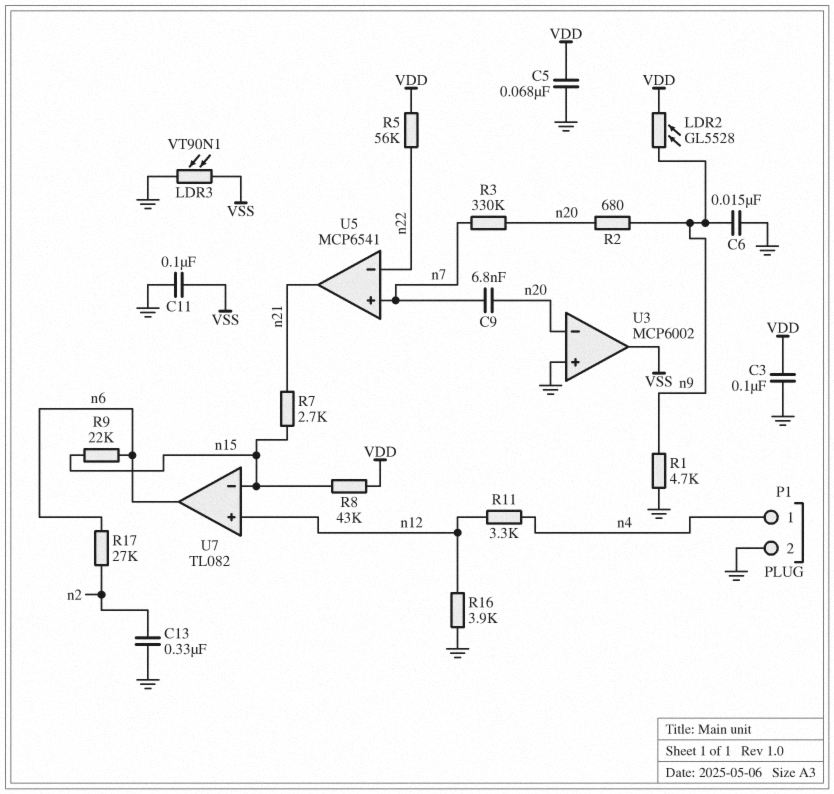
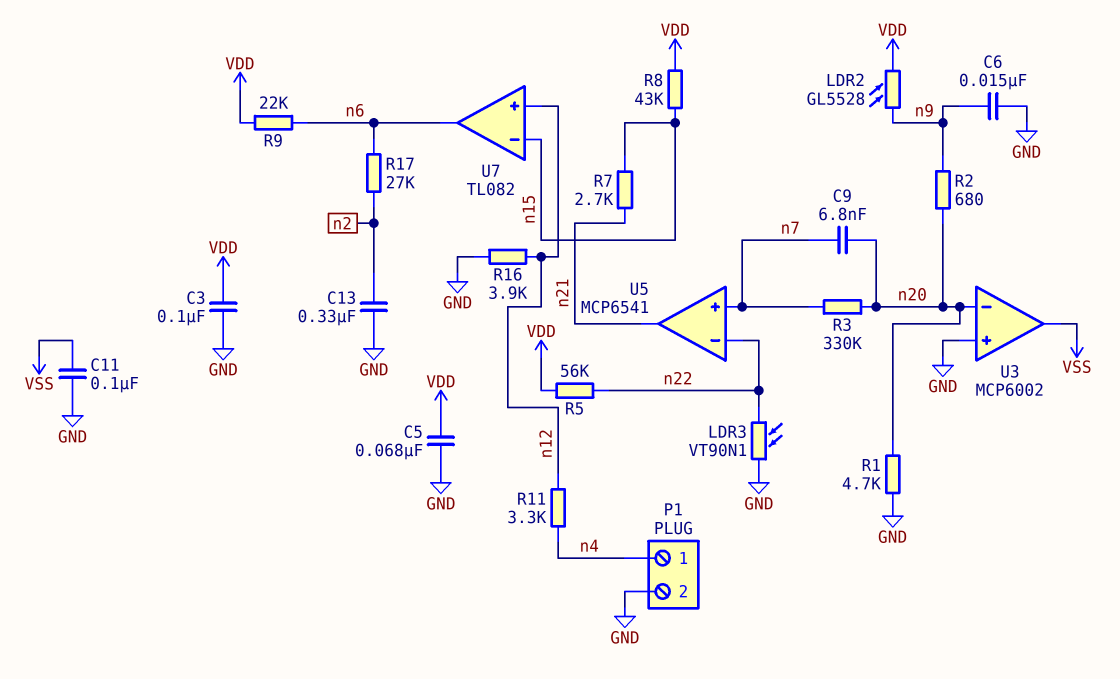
LDR3: VT90N1 (GND, VSS) -> VT90N1 (GND, n22)
R1: 4.7k (GND, n9) -> 4.7k (GND, n20)
R9: 22k (n6, n15) -> 22k (VDD, n6)

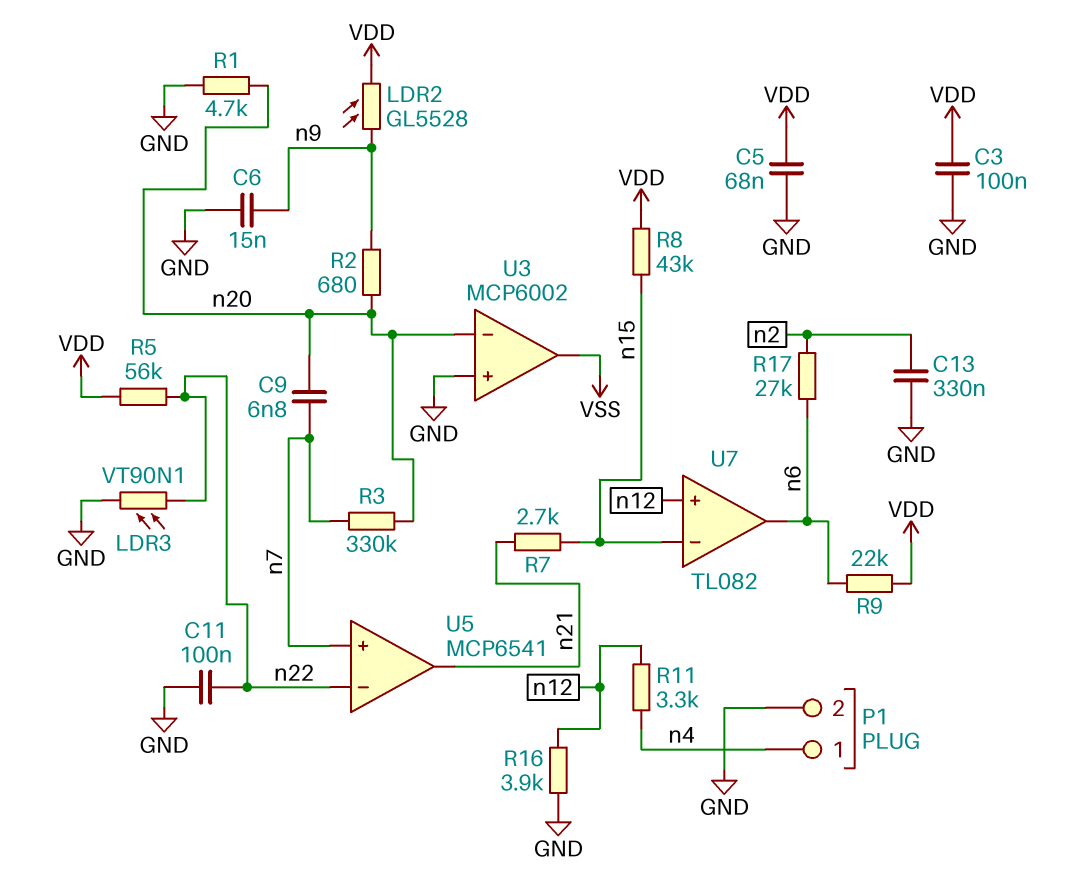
C11: 100nF (GND, VSS) -> 100nF (GND, n22)

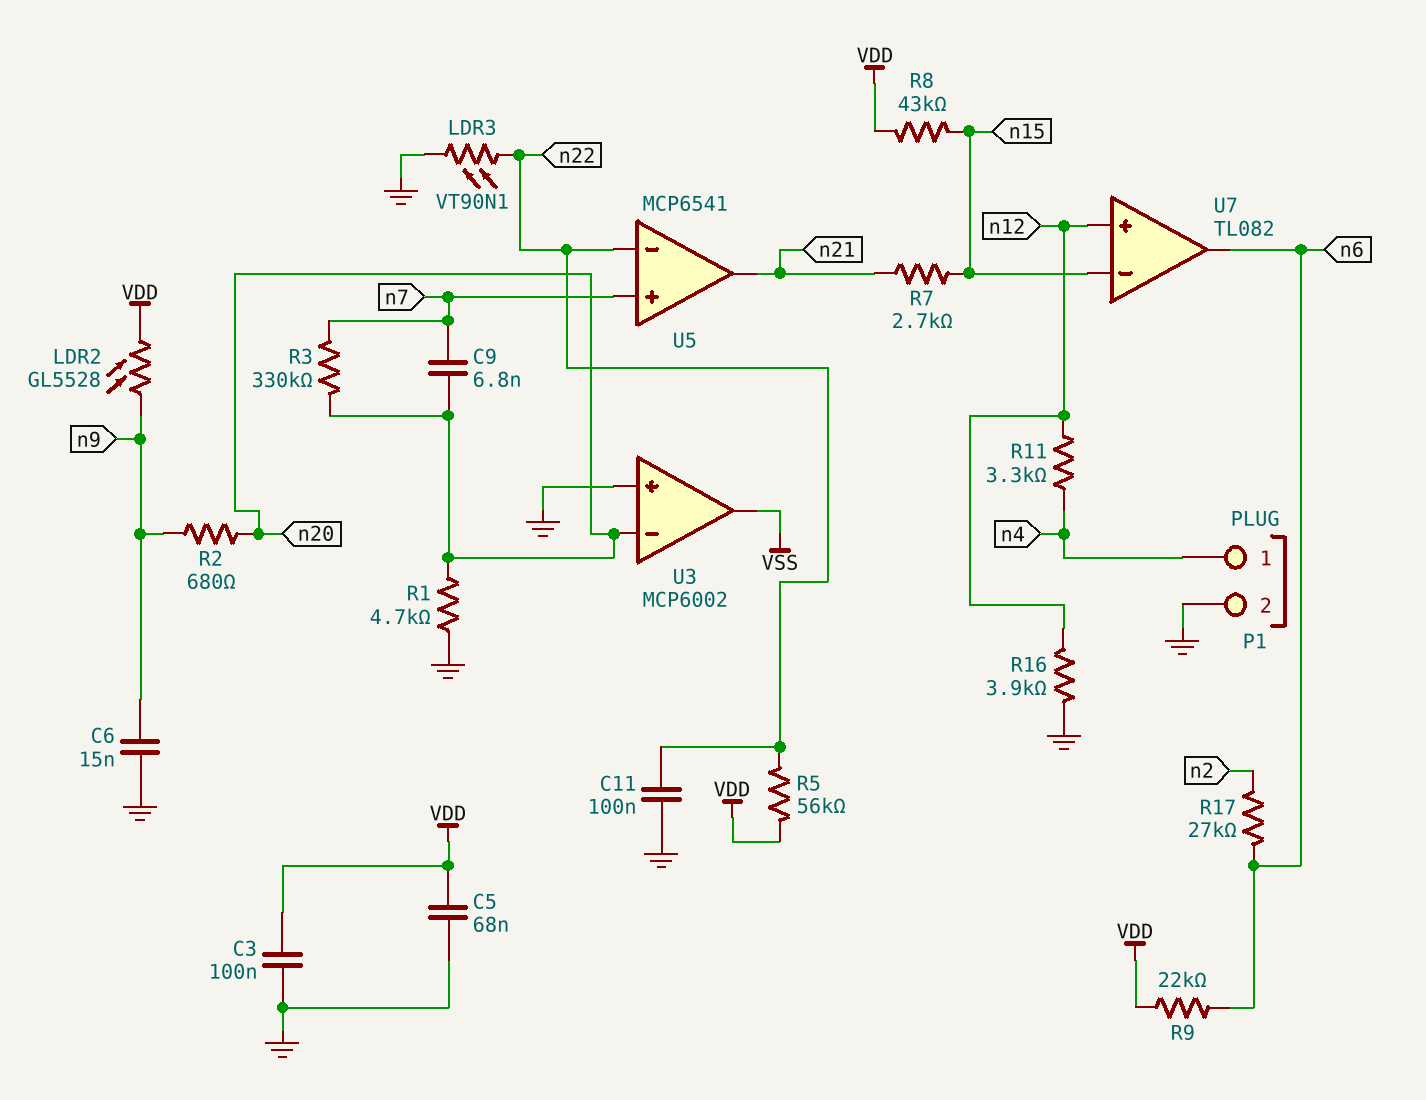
C13: 330nF (GND, n2) -> none

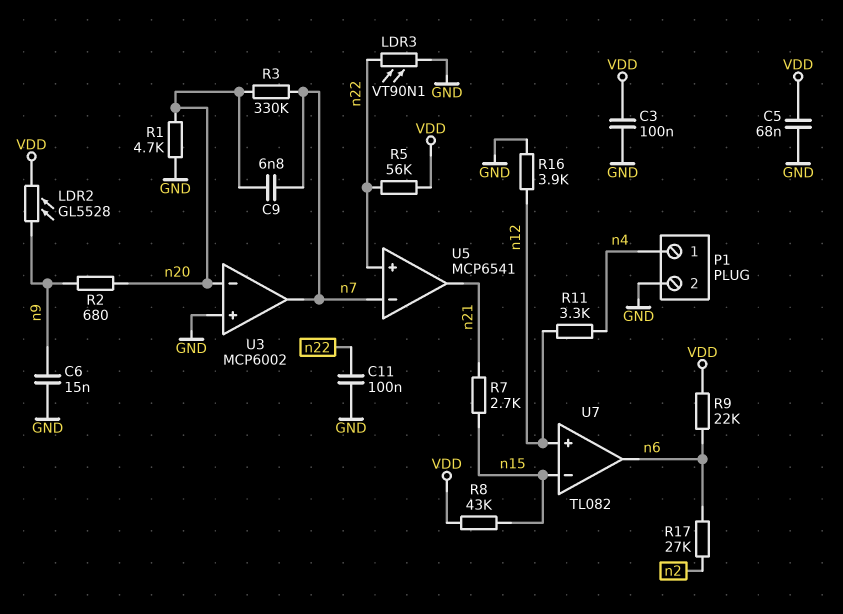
U3 pin out: VSS -> n7
U5 pin in+: n7 -> n22
U5 pin in-: n22 -> n7

